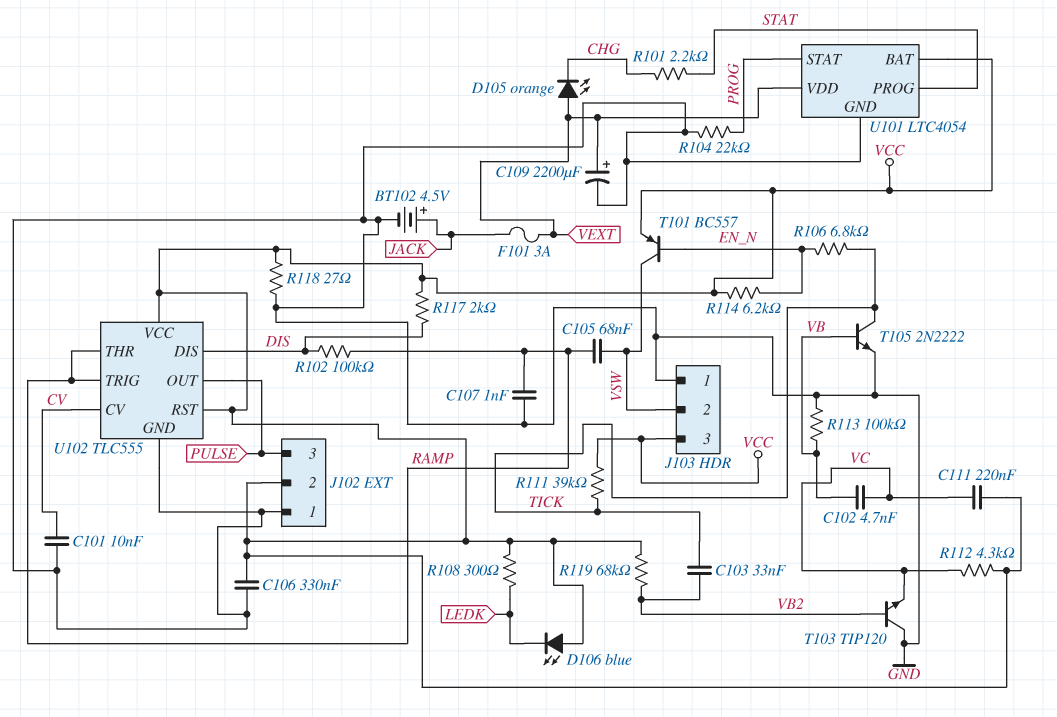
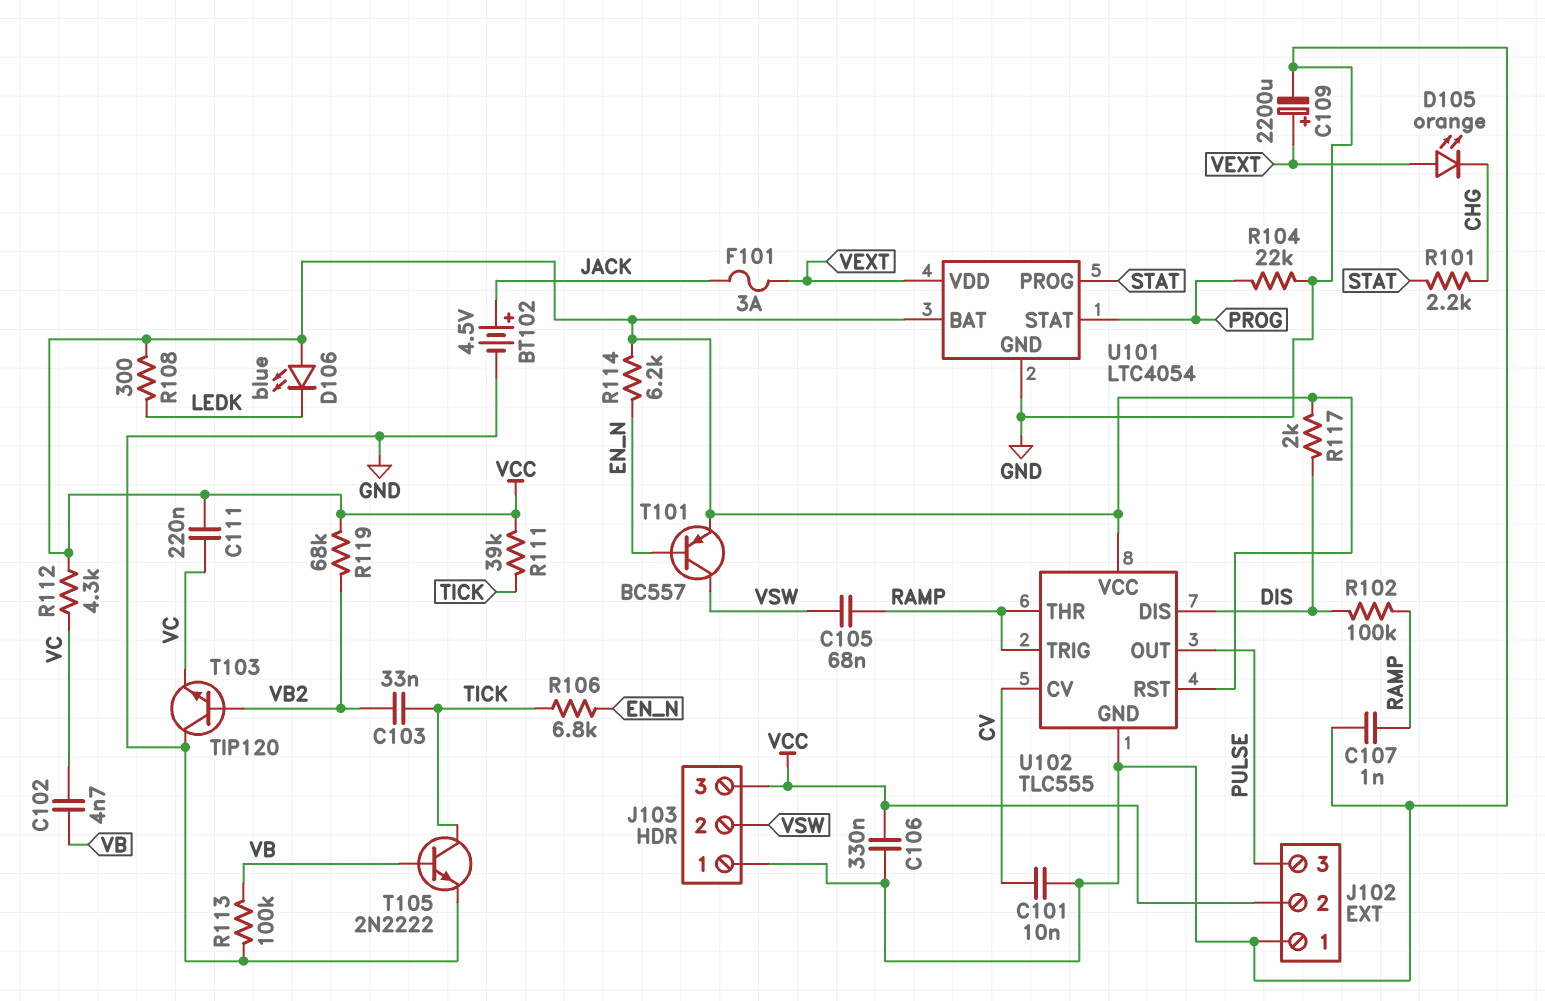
R118: 27 (GND, VCC) -> none

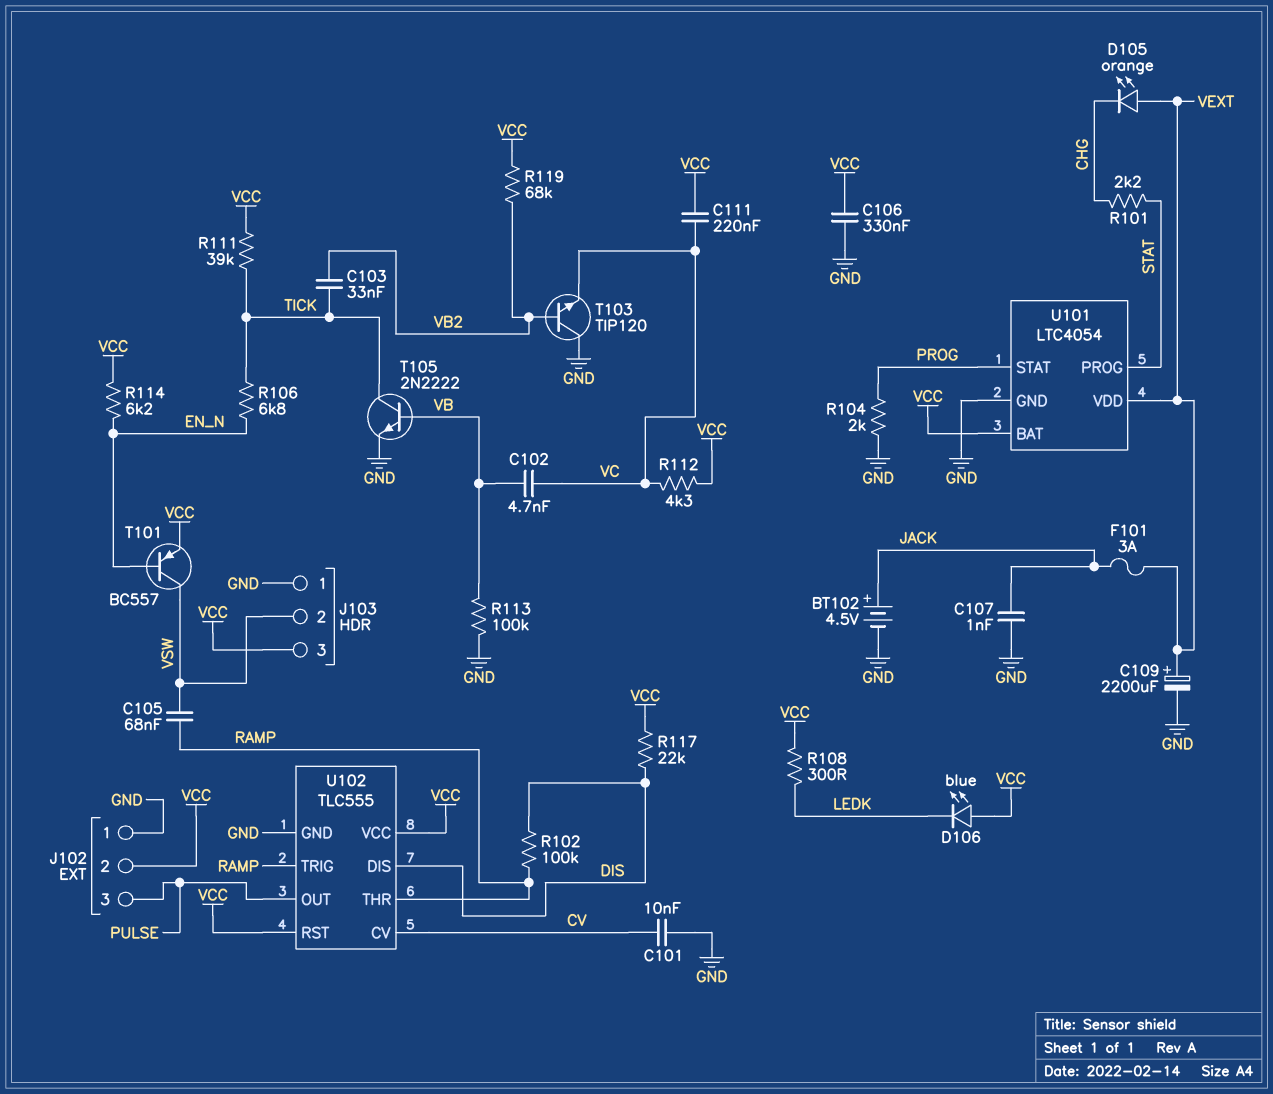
C107: 1nF (GND, RAMP) -> 1nF (GND, JACK)
R104: 22k (GND, PROG) -> 2k (GND, PROG)
R117: 2k (DIS, VCC) -> 22k (DIS, VCC)

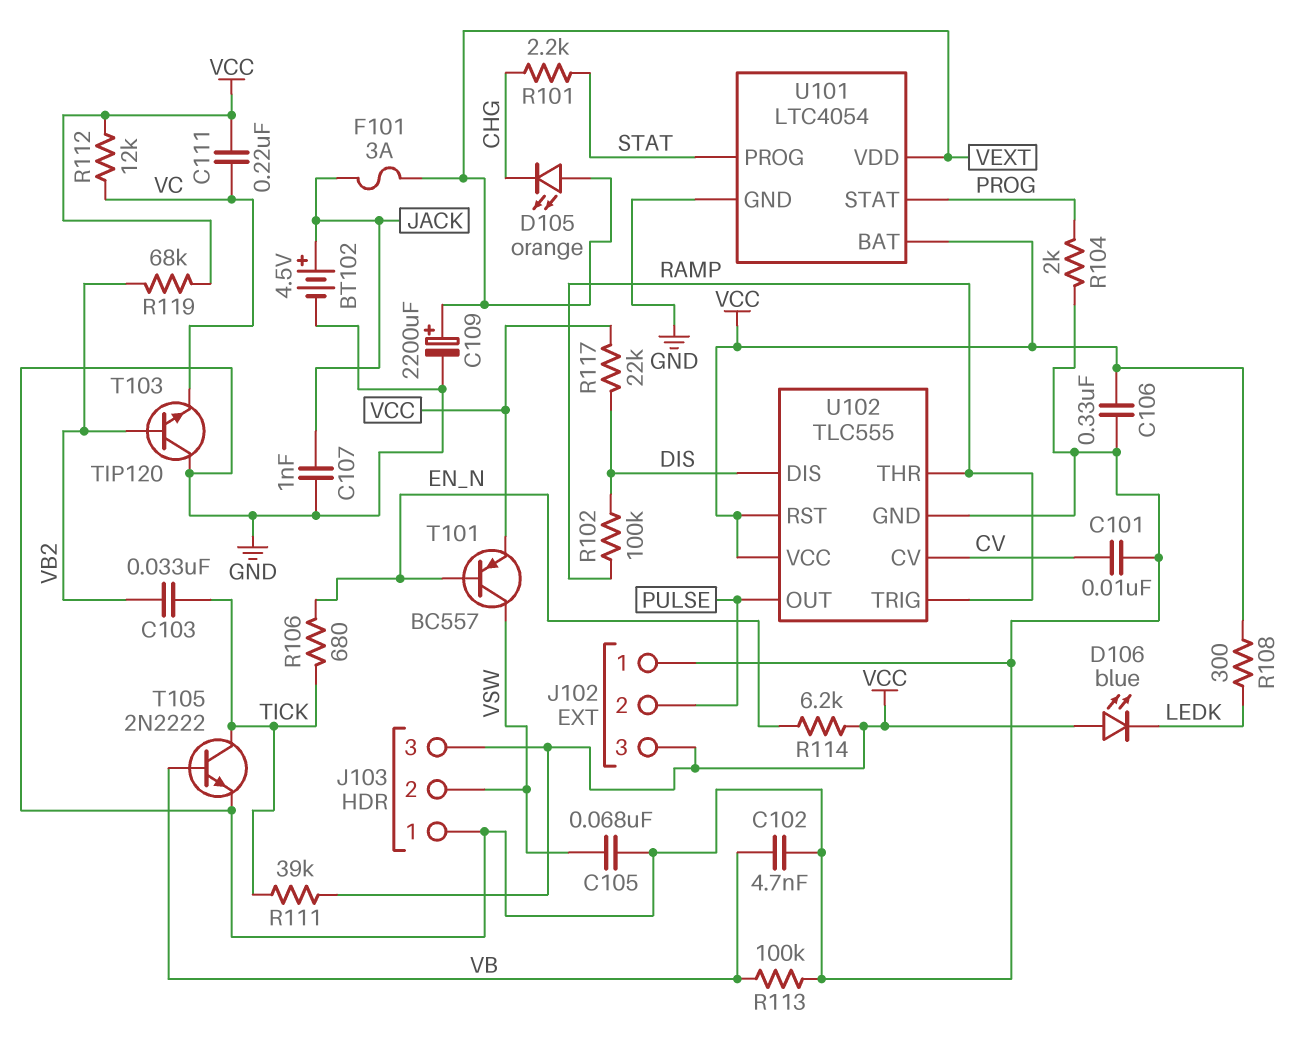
C102: 4.7nF (VB, VC) -> 4.7nF (GND, VB)
C105: 68nF (RAMP, VSW) -> 68nF (GND, VSW)
J102 pin 2: VCC -> PULSE
J102 pin 3: PULSE -> VCC
R106: 6.8k (EN_N, TICK) -> 680 (EN_N, TICK)
R112: 4.3k (VC, VCC) -> 12k (VC, VCC)

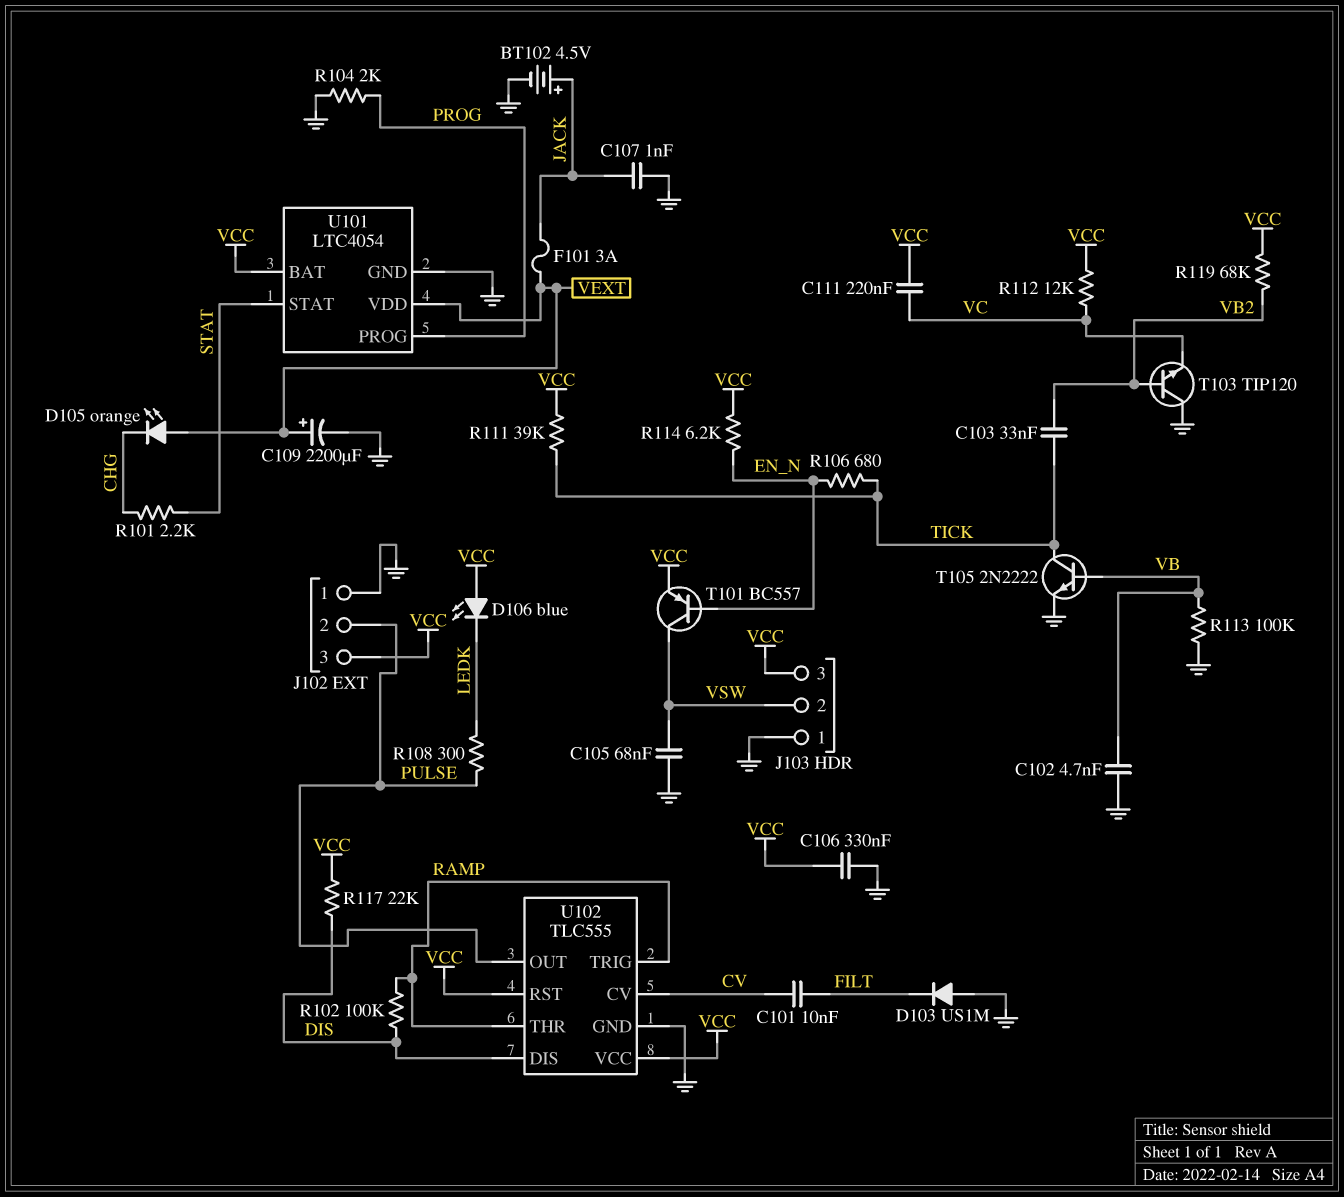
C101: 10nF (CV, GND) -> 10nF (CV, FILT)
D103: none -> diode US1M (A GND, K FILT)
R108: 300 (LEDK, VCC) -> 300 (LEDK, PULSE)
U101 pin PROG: STAT -> PROG
U101 pin STAT: PROG -> STAT

